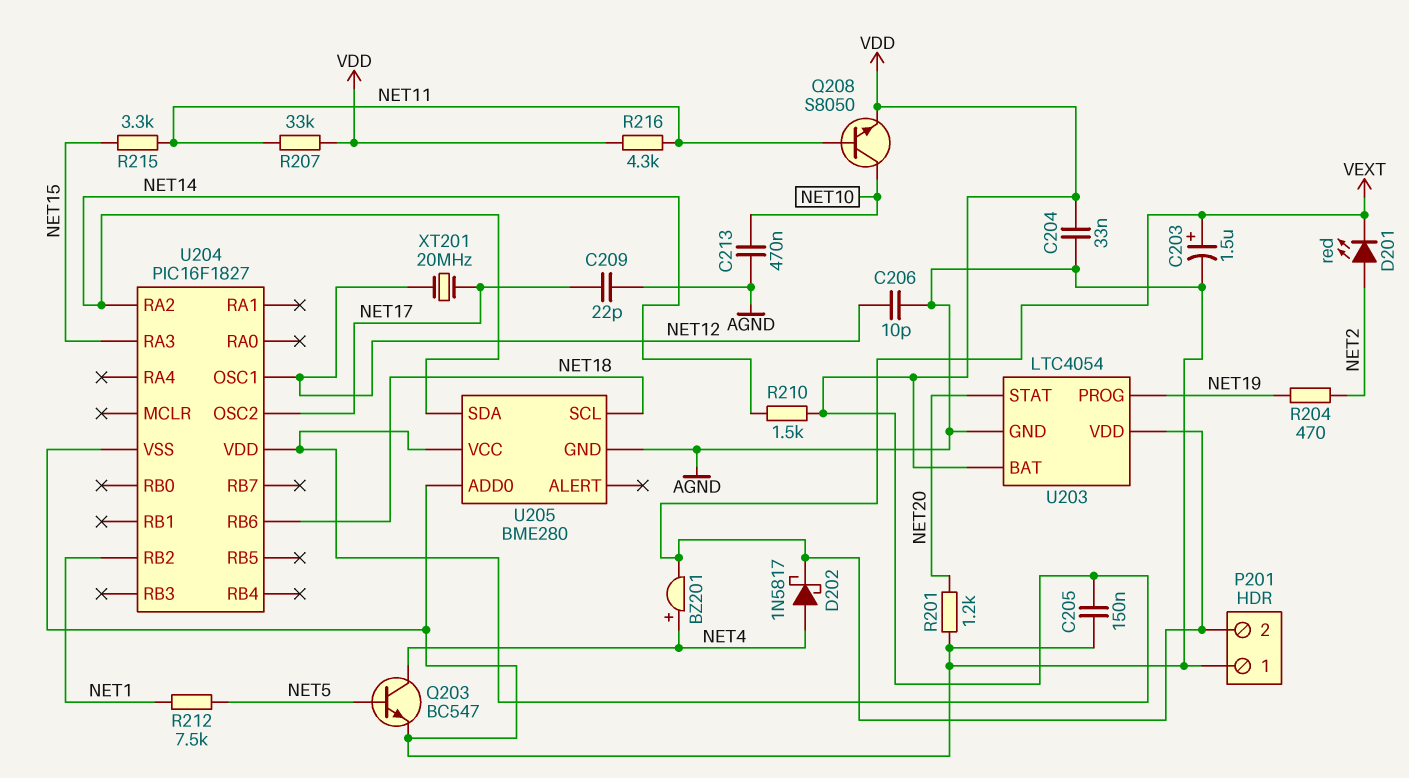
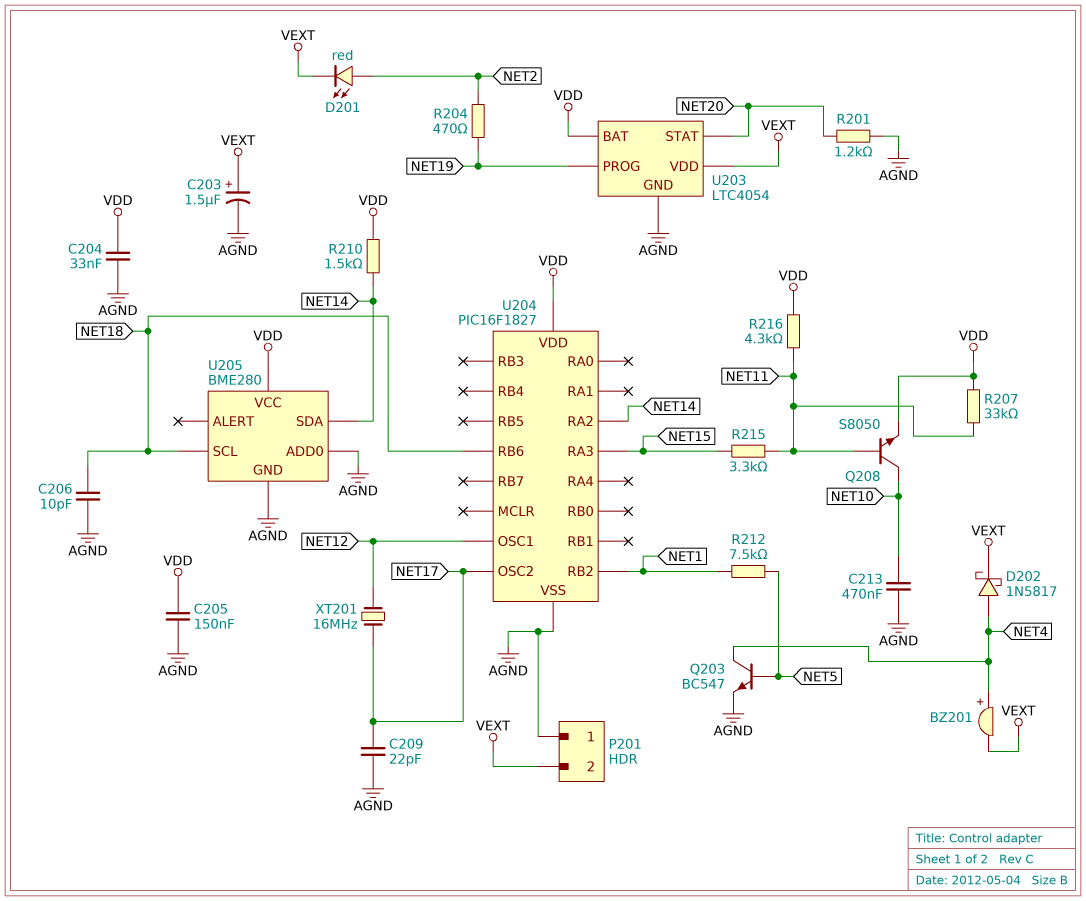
C206: 10pF (AGND, NET12) -> 10pF (AGND, NET18)
XT201: 20MHz (NET12, NET17) -> 16MHz (NET12, NET17)

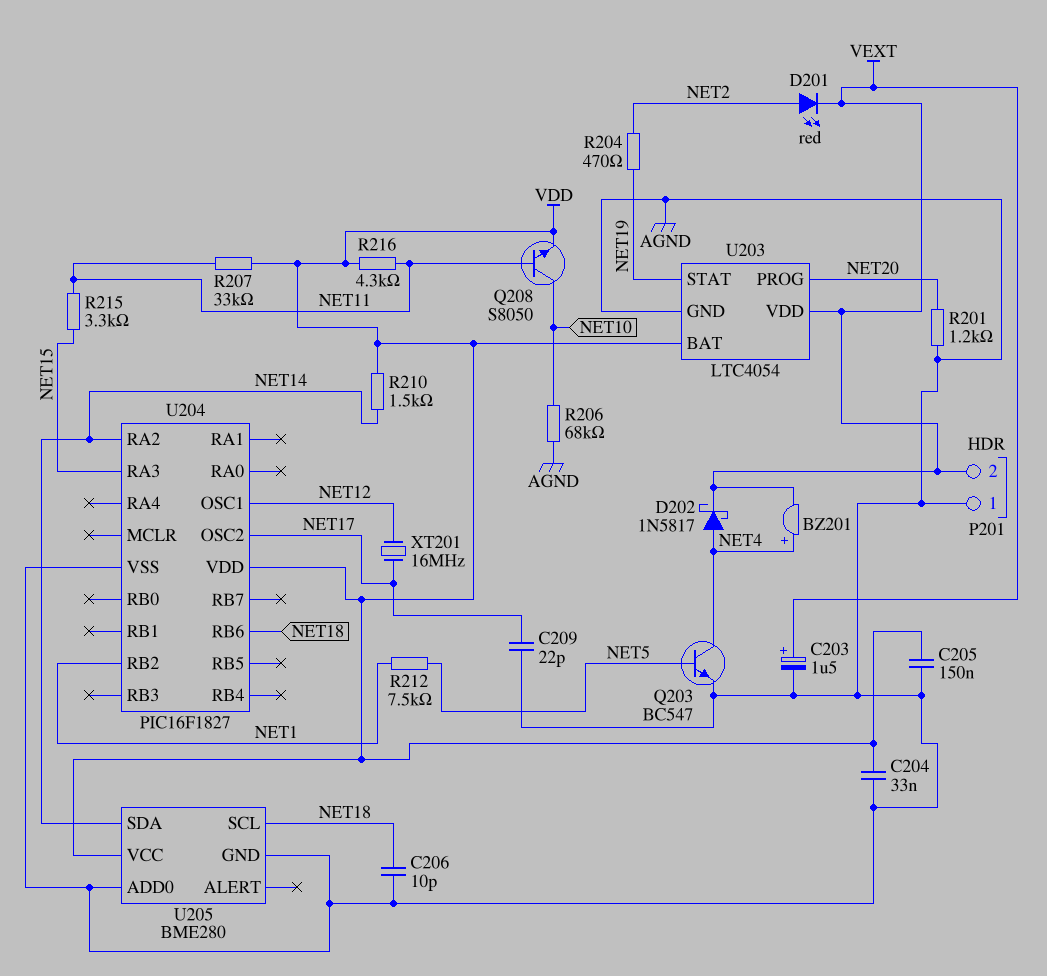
C213: 470nF (AGND, NET10) -> none
R206: none -> 68k (AGND, NET10)
U203 pin PROG: NET19 -> NET20
U203 pin STAT: NET20 -> NET19

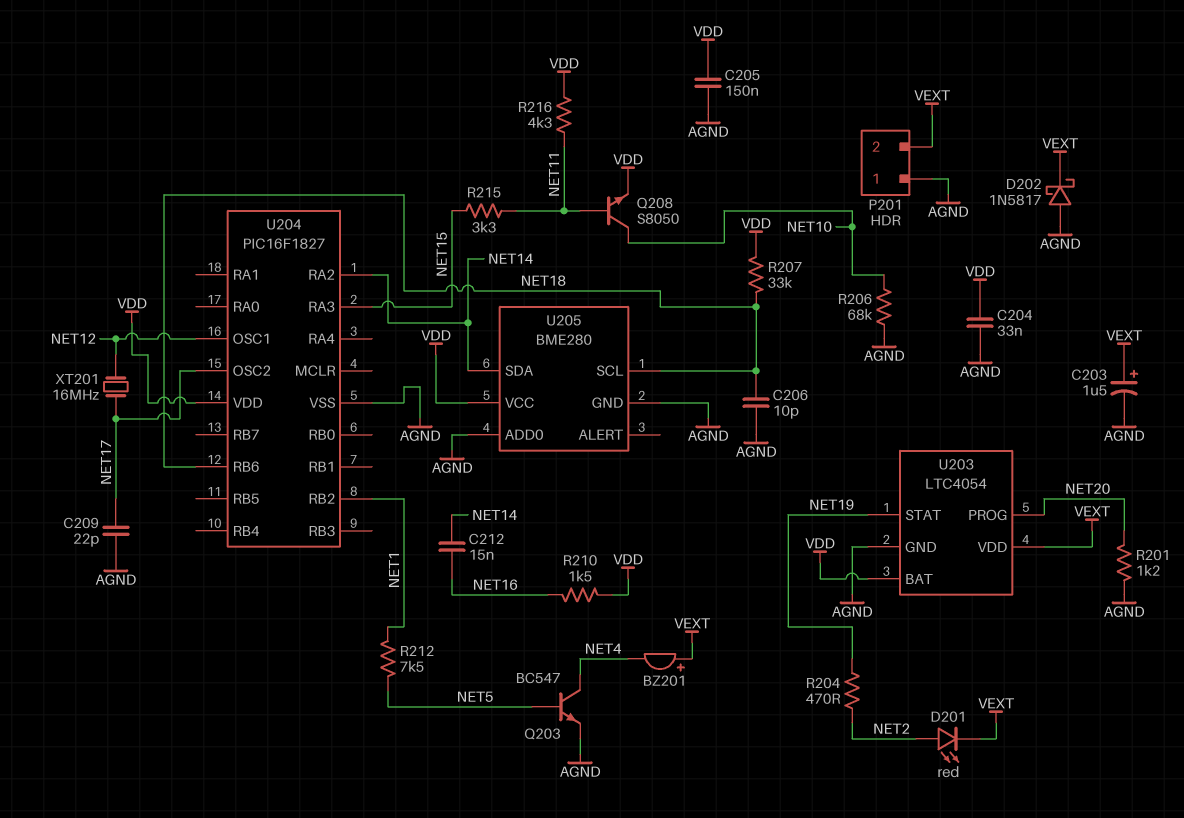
BZ201: buzzer (plus NET4, minus VEXT) -> buzzer (plus VEXT, minus NET4)
C212: none -> 15nF (NET14, NET16)
D202: schottky 1N5817 (A NET4, K VEXT) -> schottky 1N5817 (A AGND, K VEXT)
R207: 33k (NET11, VDD) -> 33k (NET18, VDD)
R210: 1.5k (NET14, VDD) -> 1.5k (NET16, VDD)

